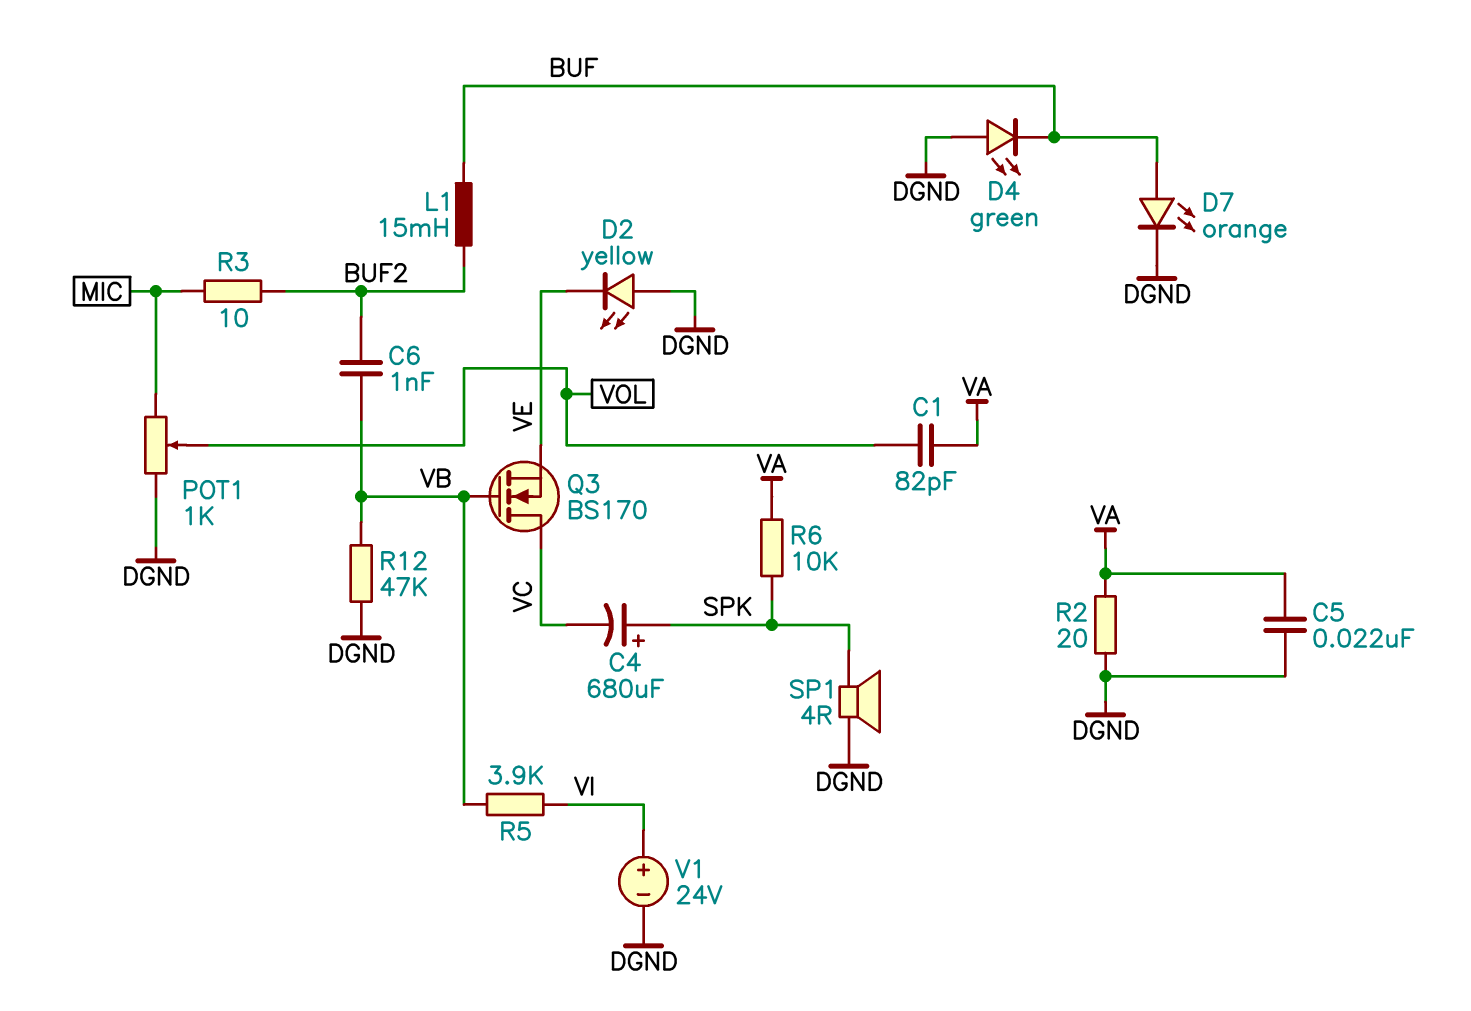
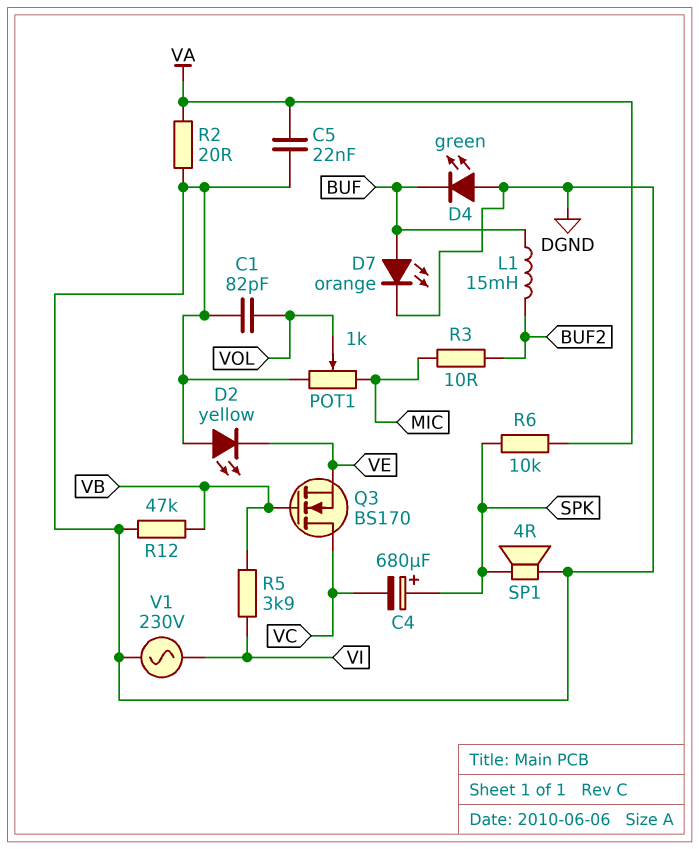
C1: 82pF (VA, VOL) -> 82pF (DGND, VOL)
C6: 1nF (BUF2, VB) -> none
V1: 24V (plus VI, minus DGND) -> AC 230V (DGND, VI)

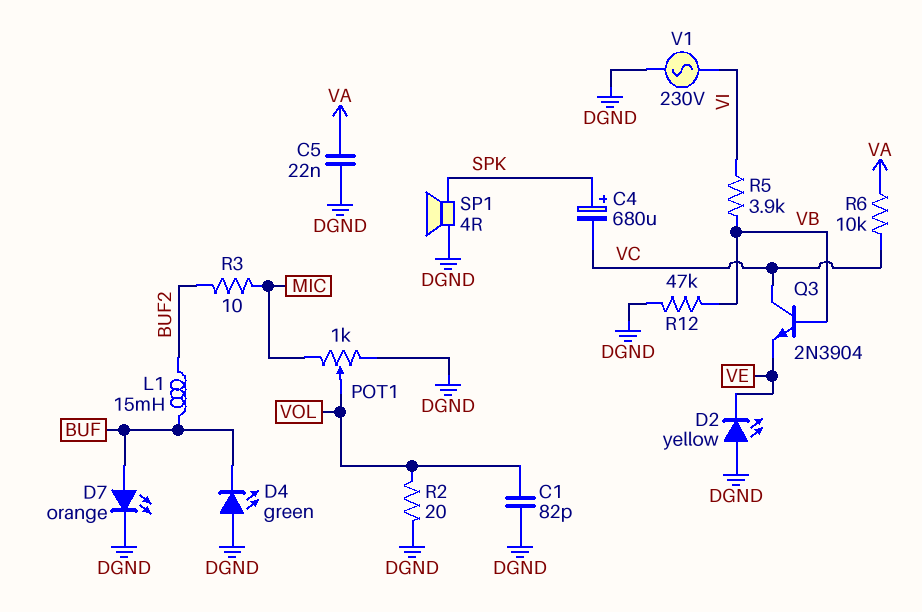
Q3: NMOS BS170 (G VB, D VC, S VE) -> NPN 2N3904 (B VB, C VC, E VE)
R2: 20 (DGND, VA) -> 20 (DGND, VOL)
R6: 10k (SPK, VA) -> 10k (VA, VC)

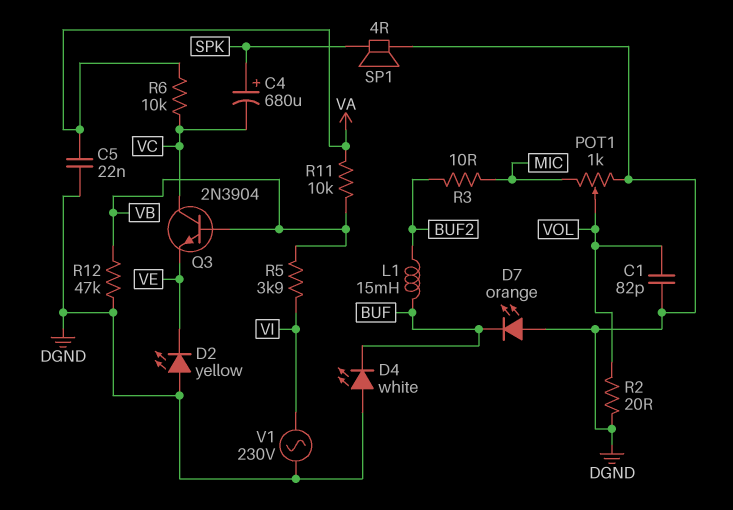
D4: LED green (A DGND, K BUF) -> LED white (A DGND, K BUF)
D7: LED orange (A BUF, K DGND) -> LED orange (A DGND, K BUF)
R11: none -> 10k (VA, VB)

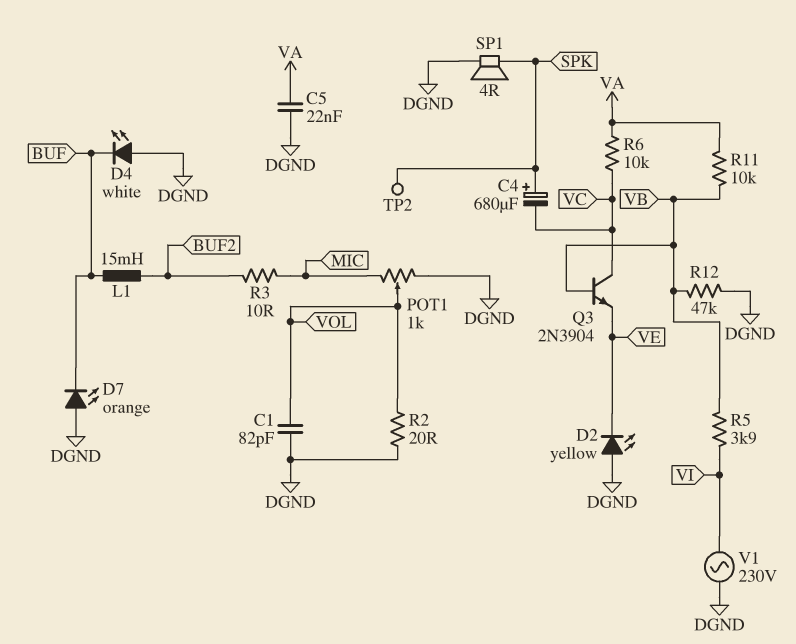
TP2: none -> test point (SPK)

